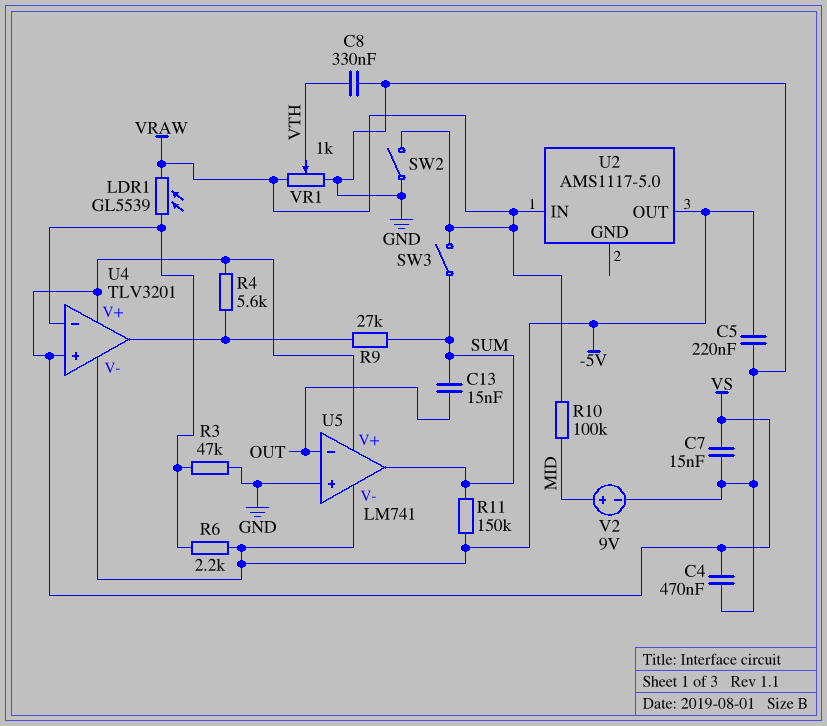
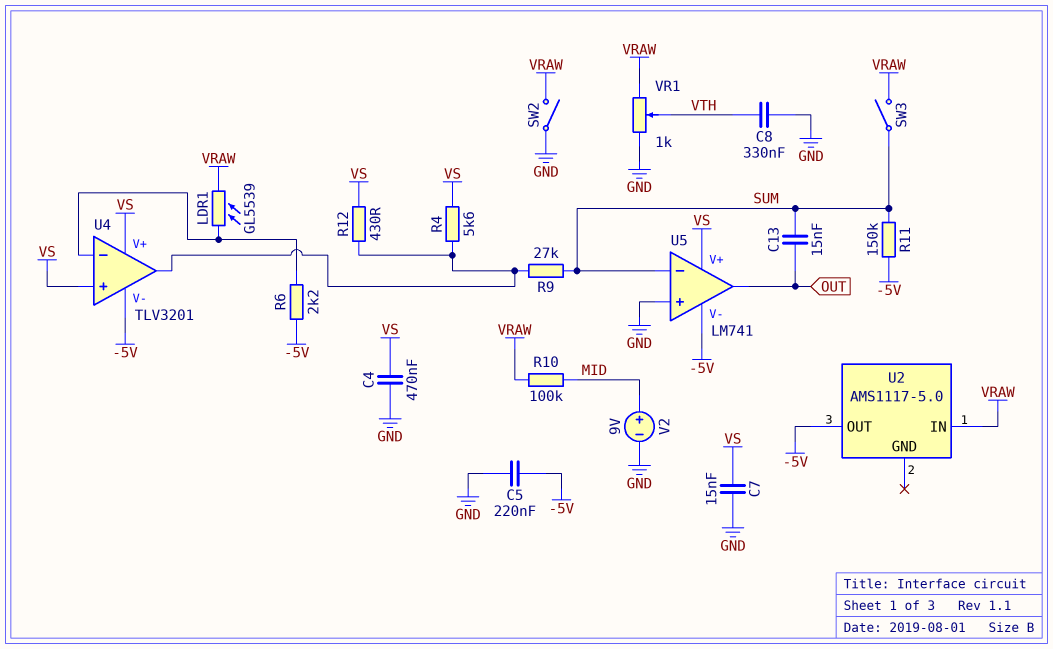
R3: 47k (GND, U4/in-) -> none
R12: none -> 430 (U4/out, VS)
U5 pin in-: OUT -> SUM
U5 pin out: SUM -> OUT

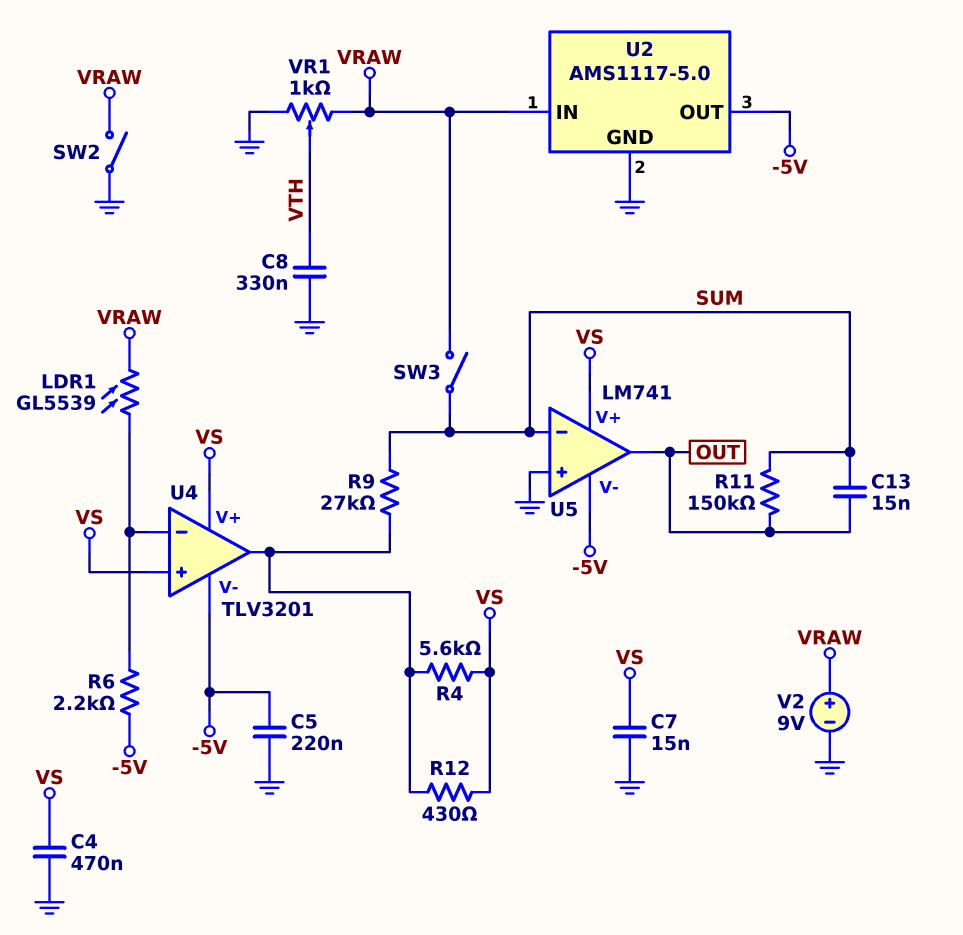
R10: 100k (MID, VRAW) -> none
R11: 150k (-5V, SUM) -> 150k (OUT, SUM)
U2 pin GND: none -> GND
V2: 9V (plus MID, minus GND) -> 9V (plus VRAW, minus GND)

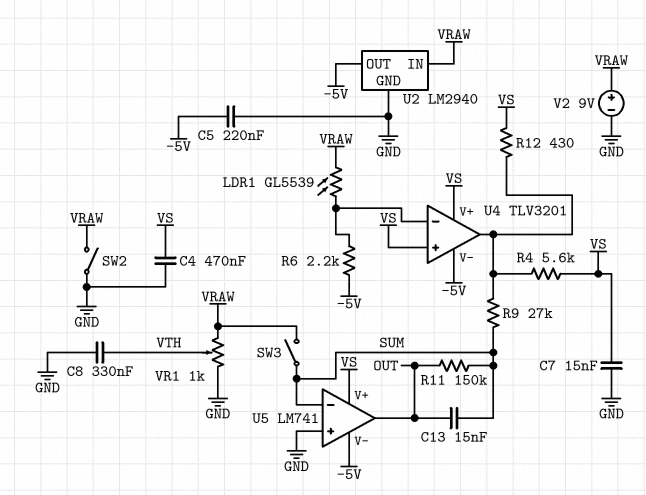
U2: AMS1117-5.0 -> LM2940

